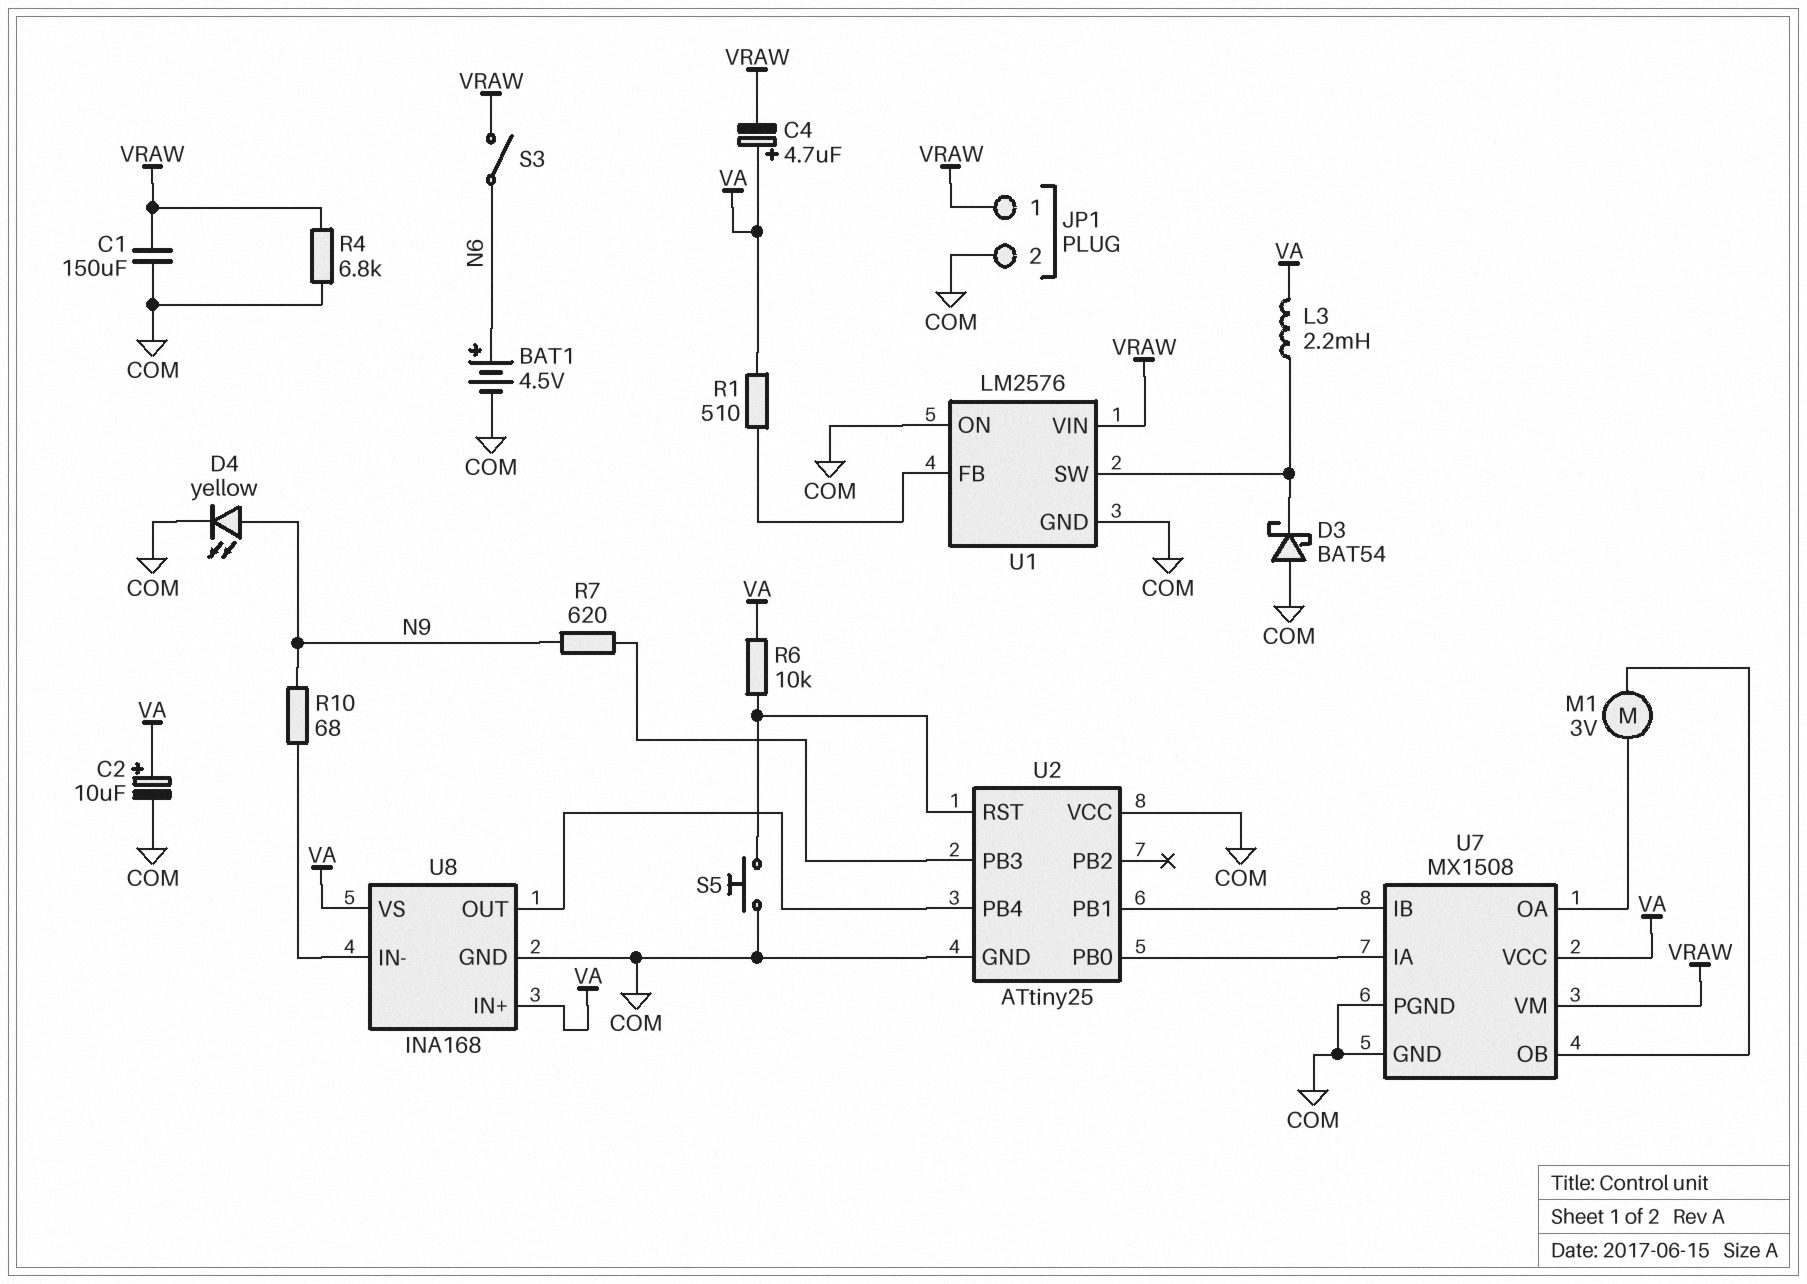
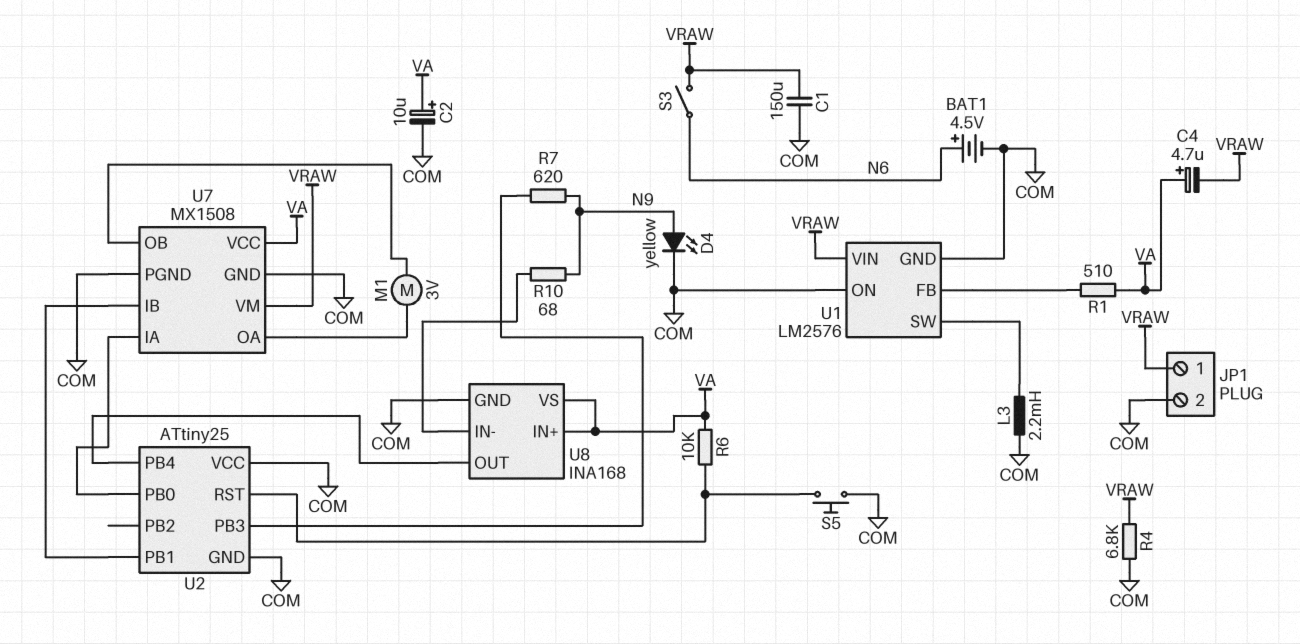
D3: schottky BAT54 (A COM, K U1/SW) -> none
L3: 2.2mH (U1/SW, VA) -> 2.2mH (COM, U1/SW)

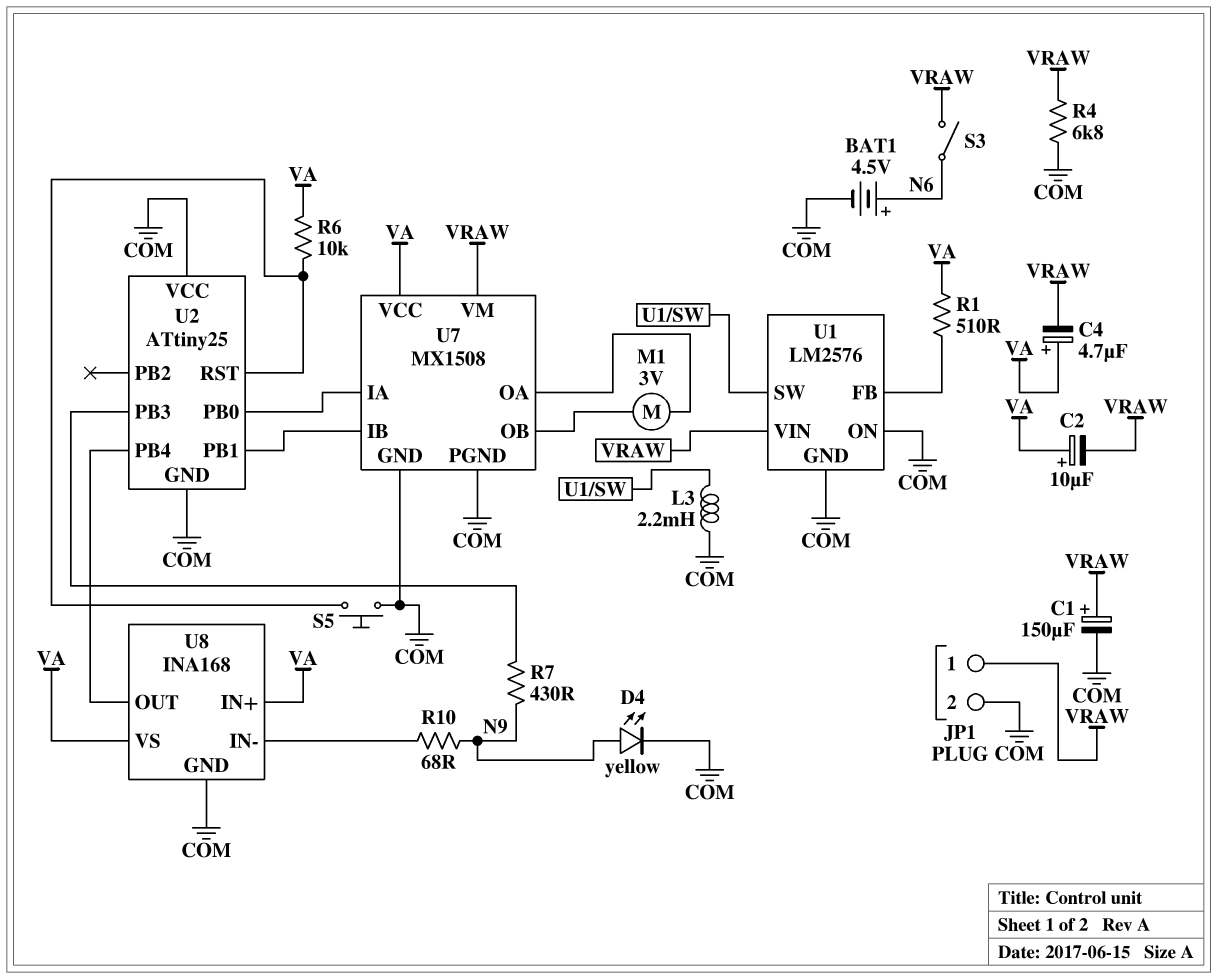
C1: 150uF (COM, VRAW) -> 150uF (plus VRAW, minus COM)
C2: 10uF (plus VA, minus COM) -> 10uF (plus VA, minus VRAW)
R7: 620 (N9, U2/PB3) -> 430 (N9, U2/PB3)

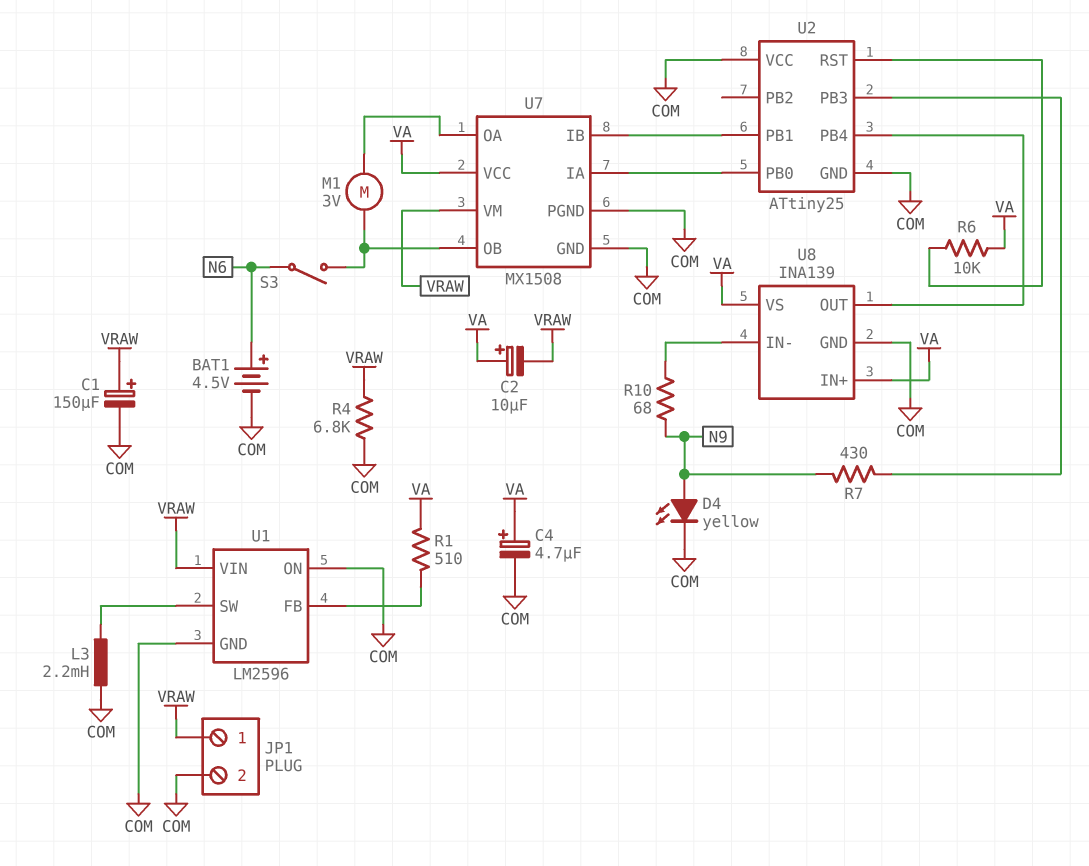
C4: 4.7uF (plus VA, minus VRAW) -> 4.7uF (plus VA, minus COM)
S3: switch (N6, VRAW) -> switch (N6, U7/OB)
S5: button (COM, U2/RST) -> none
U1: LM2576 -> LM2596
U8: INA168 -> INA139

